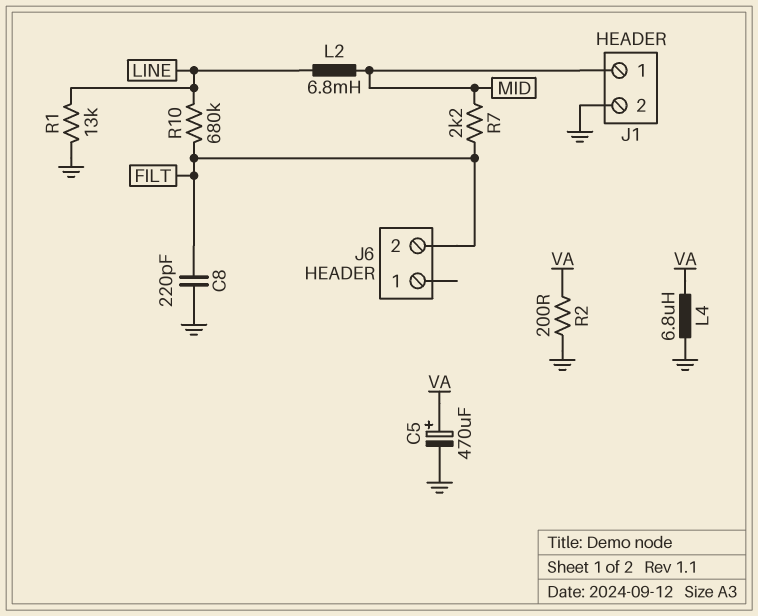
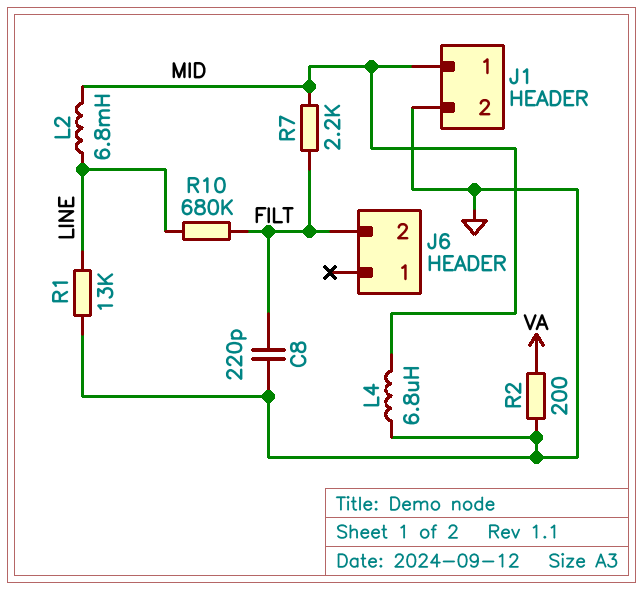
C5: 470uF (plus VA, minus GND) -> none
L4: 6.8uH (GND, VA) -> 6.8uH (GND, MID)

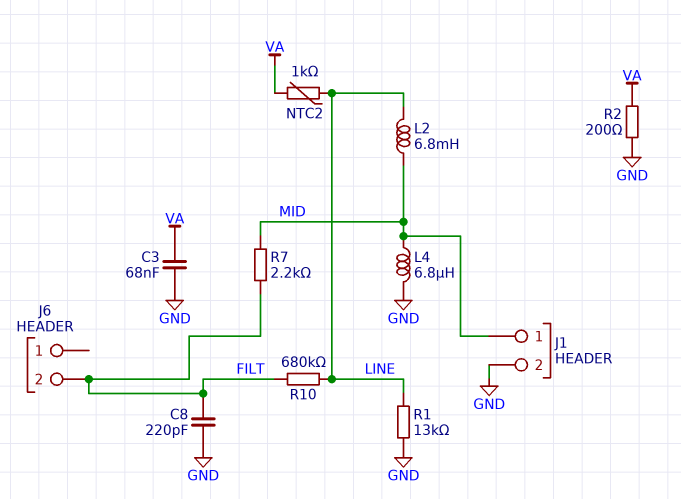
C3: none -> 68nF (GND, VA)
NTC2: none -> 1k (LINE, VA)

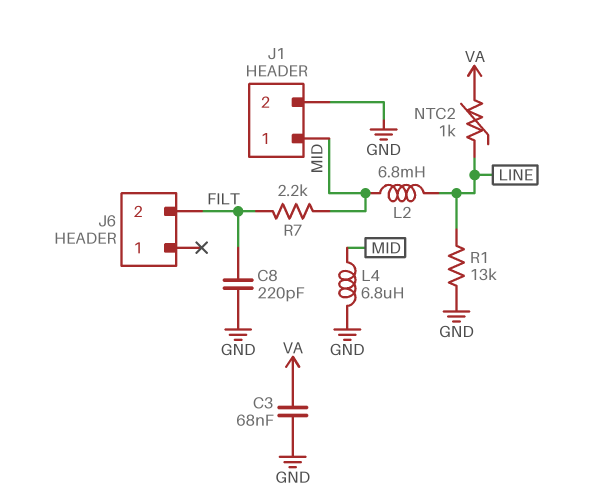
R2: 200 (GND, VA) -> none
R10: 680k (FILT, LINE) -> none

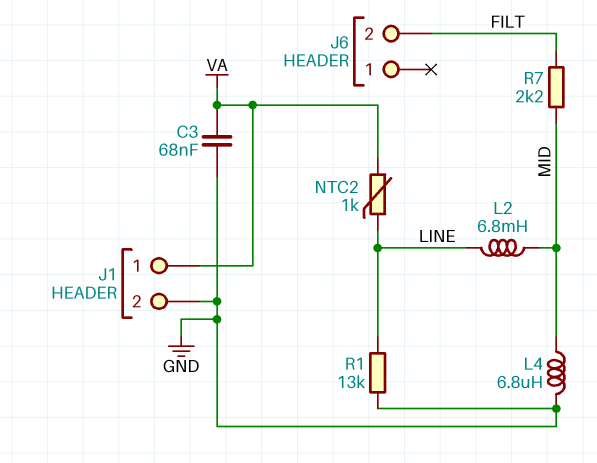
C8: 220pF (FILT, GND) -> none
J1 pin 1: MID -> VA

